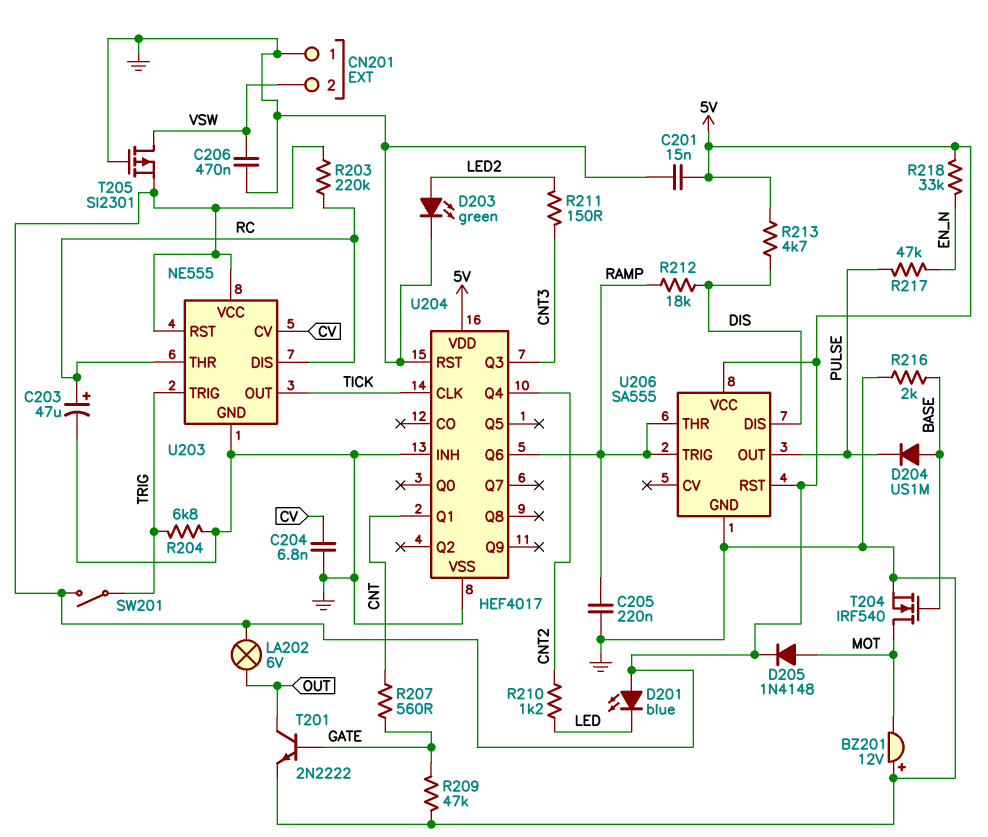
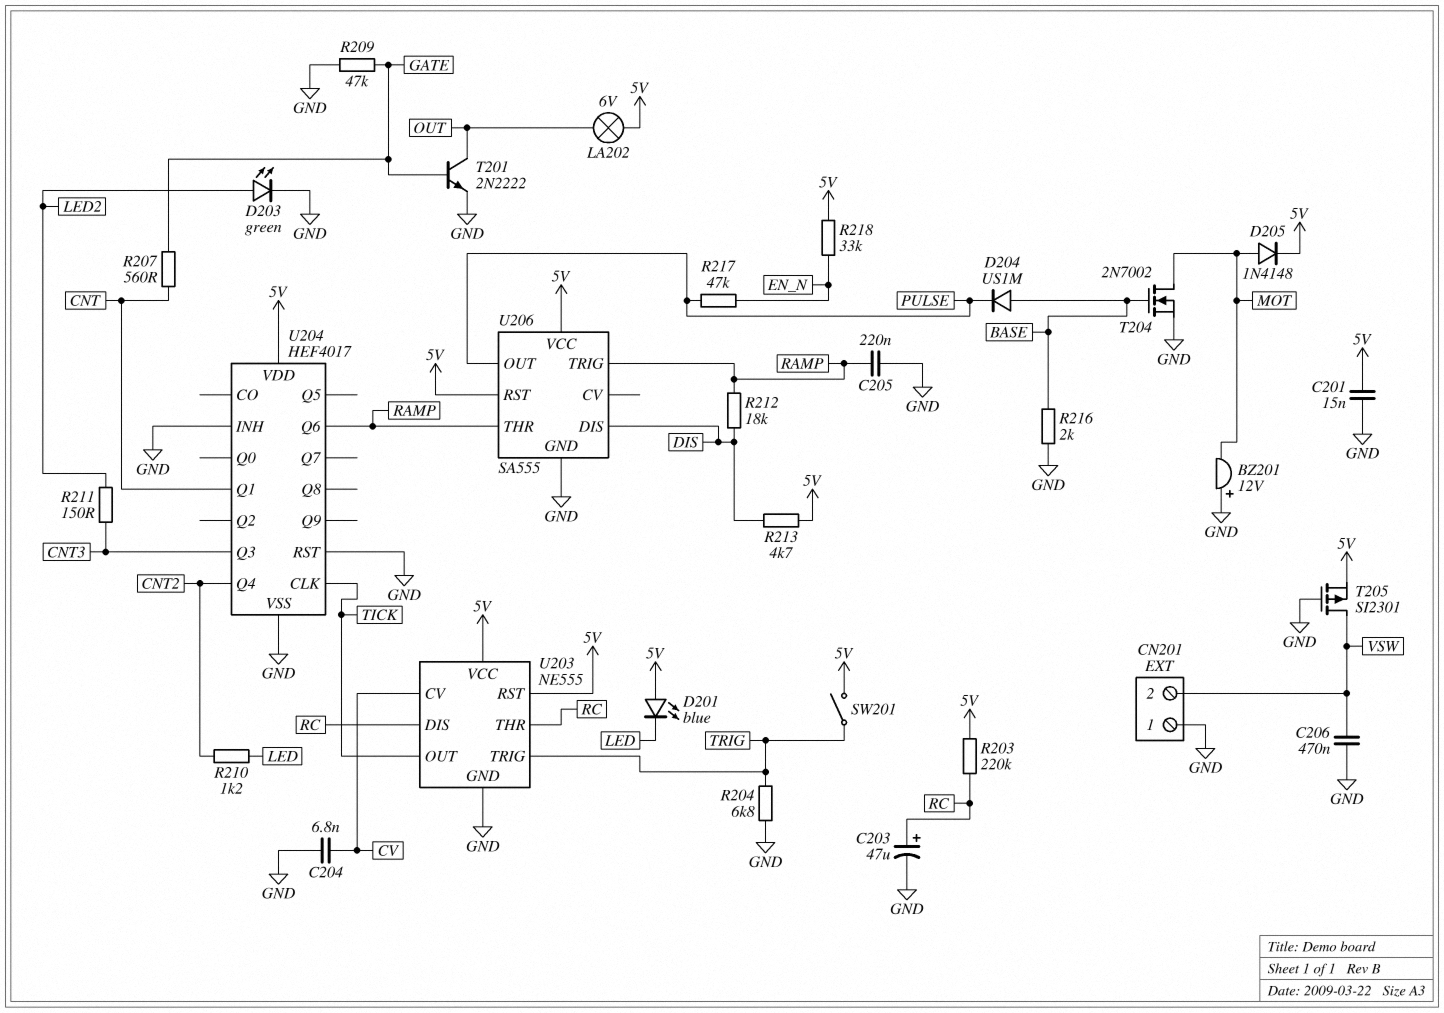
T204: NMOS IRF540 (G BASE, D MOT, S GND) -> NMOS 2N7002 (G BASE, D MOT, S GND)

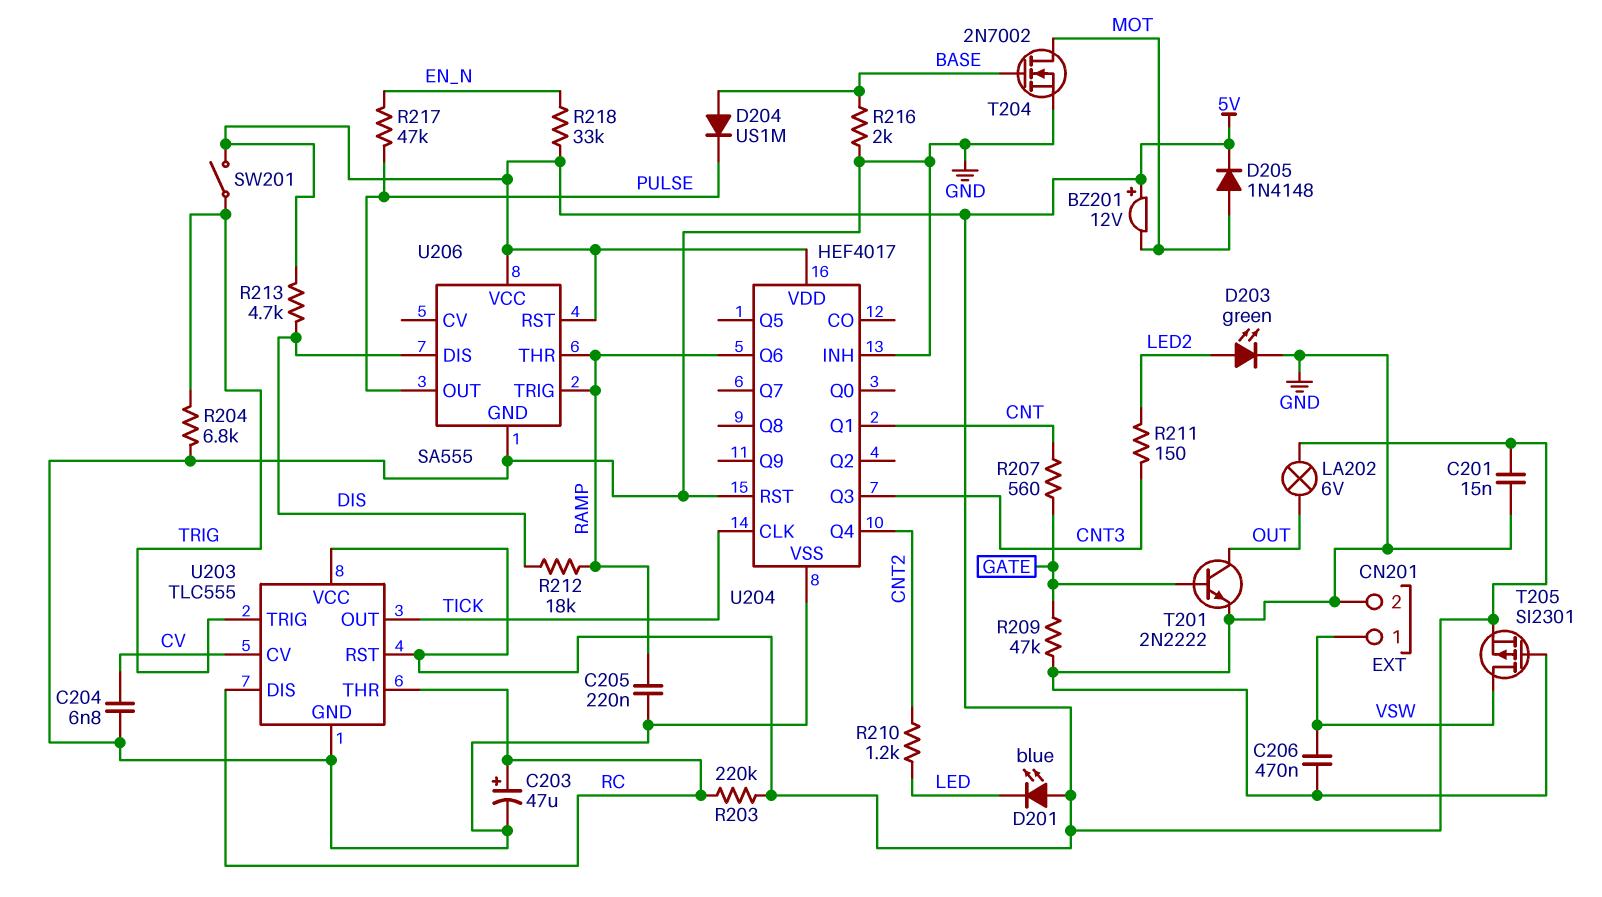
BZ201: buzzer 12V (plus GND, minus MOT) -> buzzer 12V (plus 5V, minus MOT)
CN201 pin 1: GND -> VSW
CN201 pin 2: VSW -> GND
U203: NE555 -> TLC555

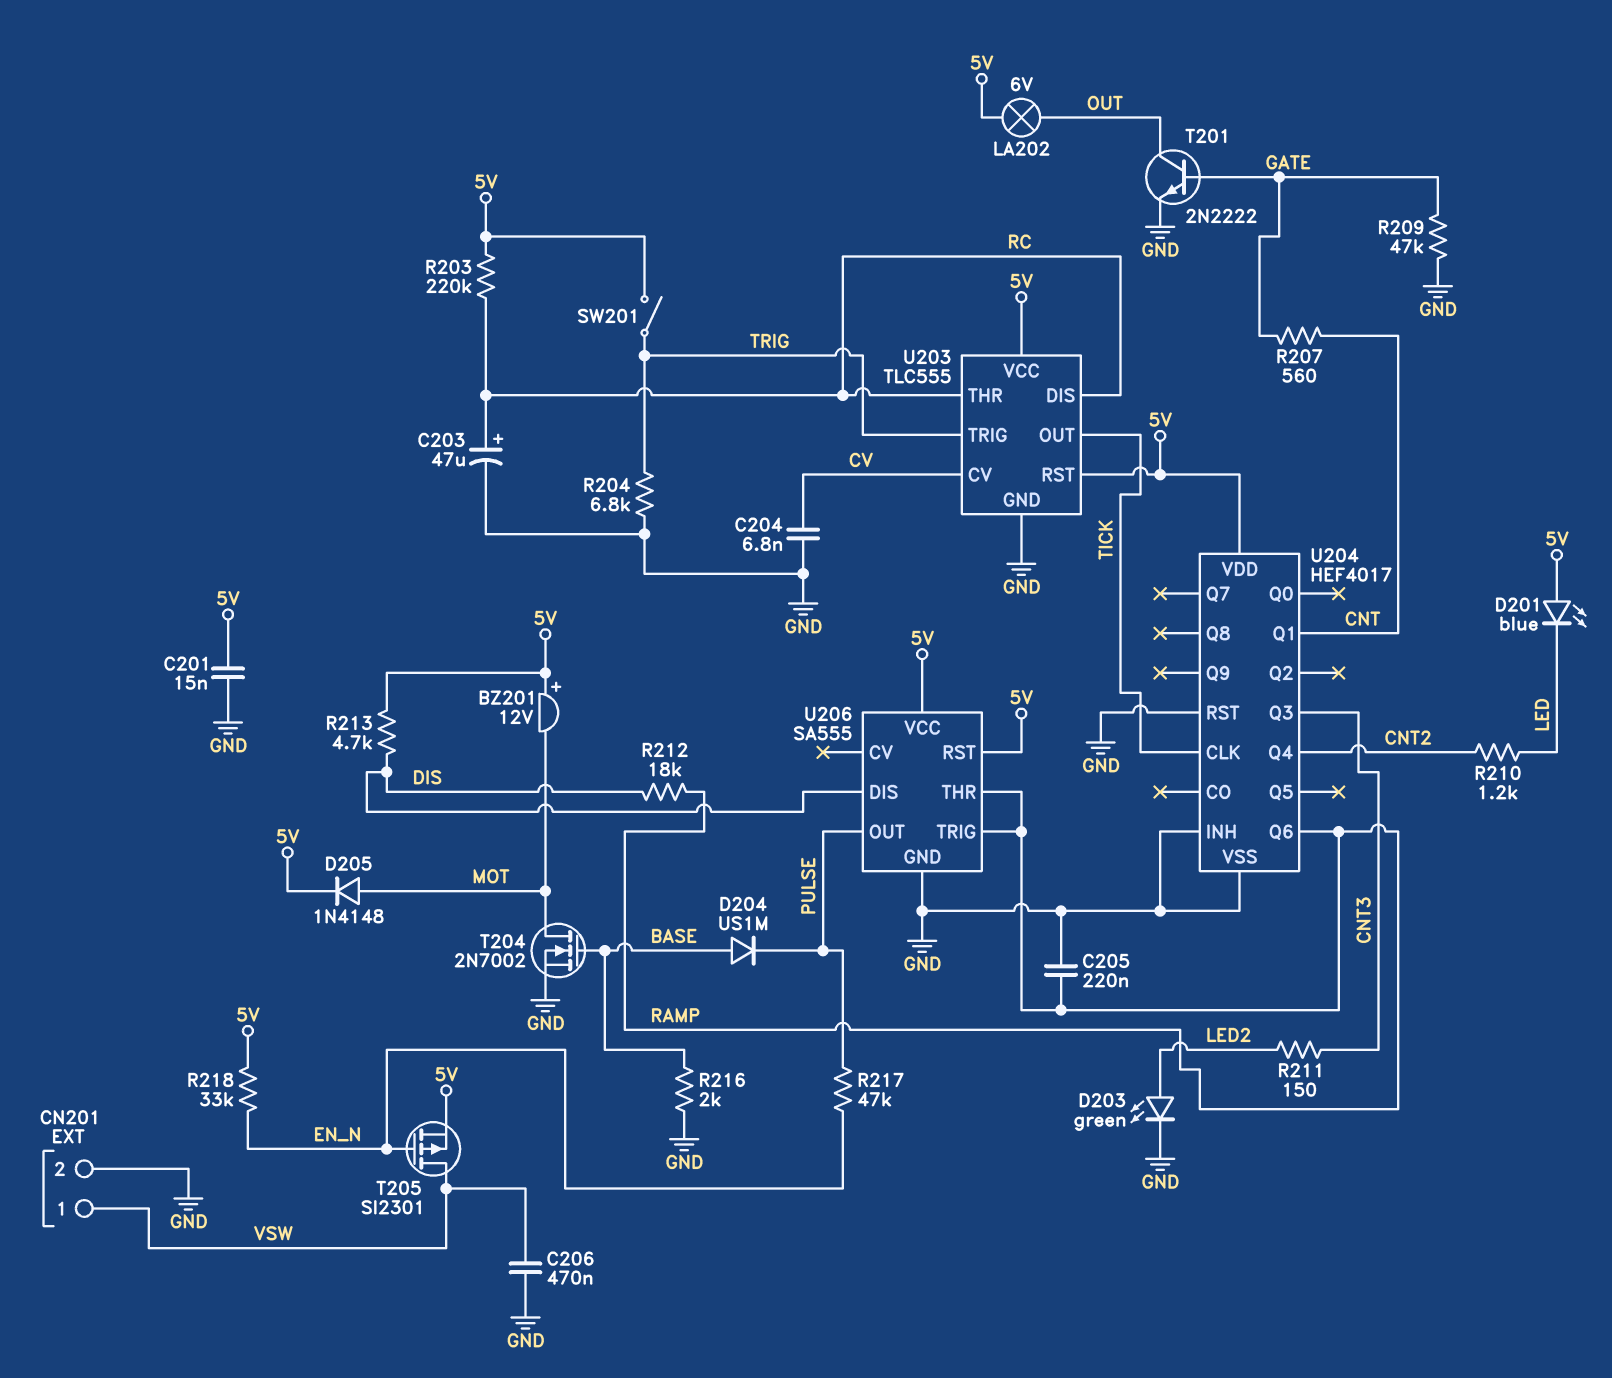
T205: PMOS SI2301 (G GND, D VSW, S 5V) -> PMOS SI2301 (G EN_N, D VSW, S 5V)

